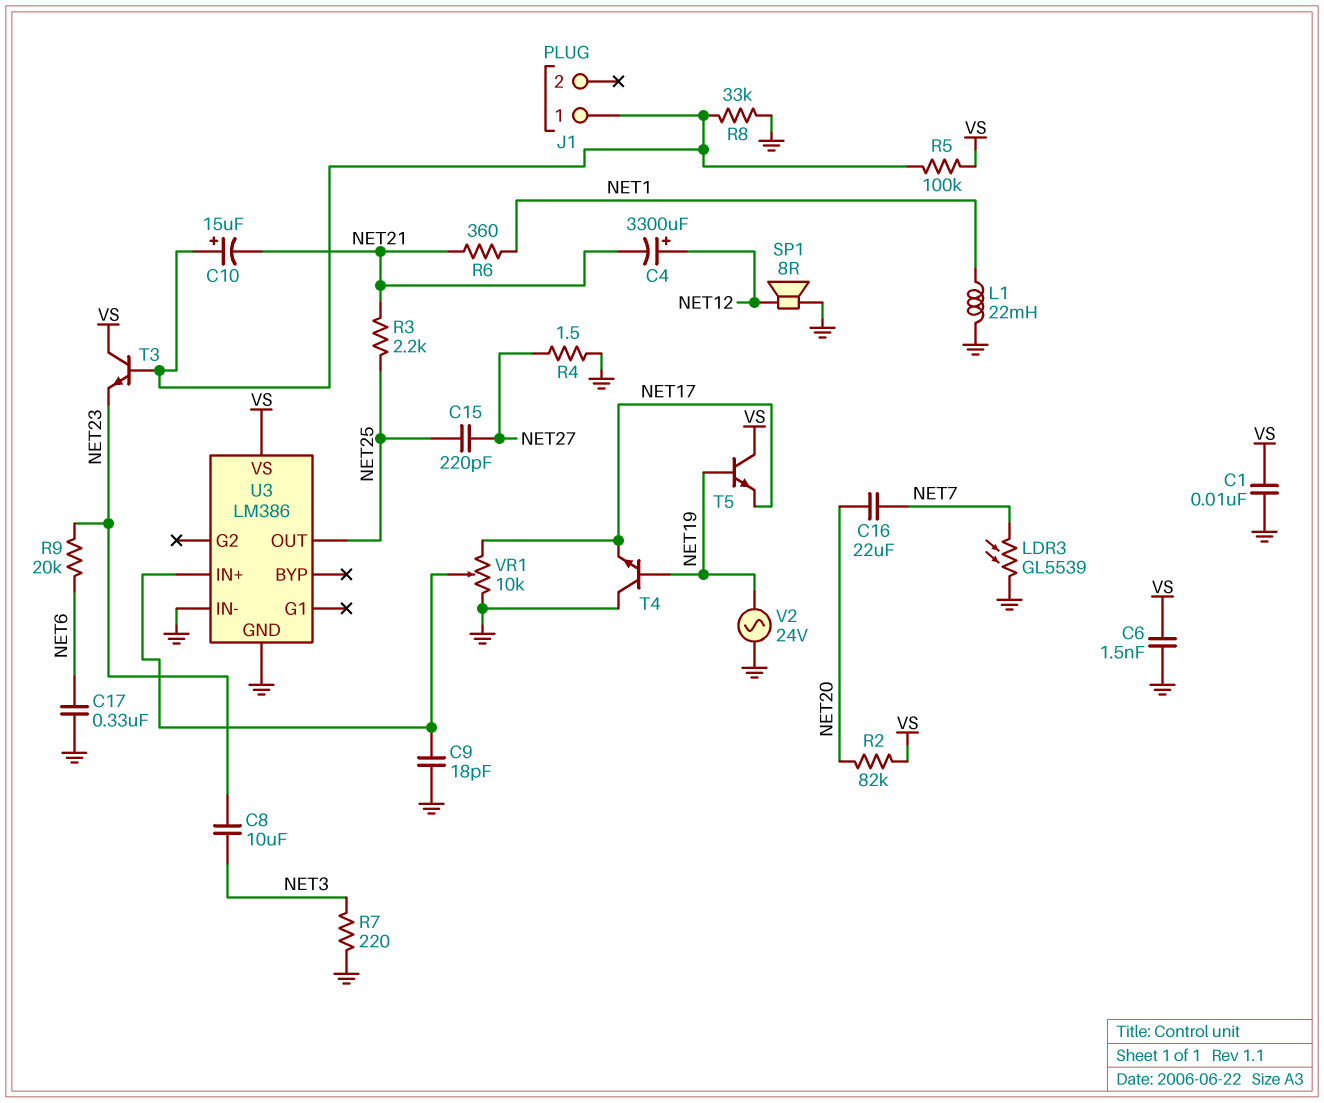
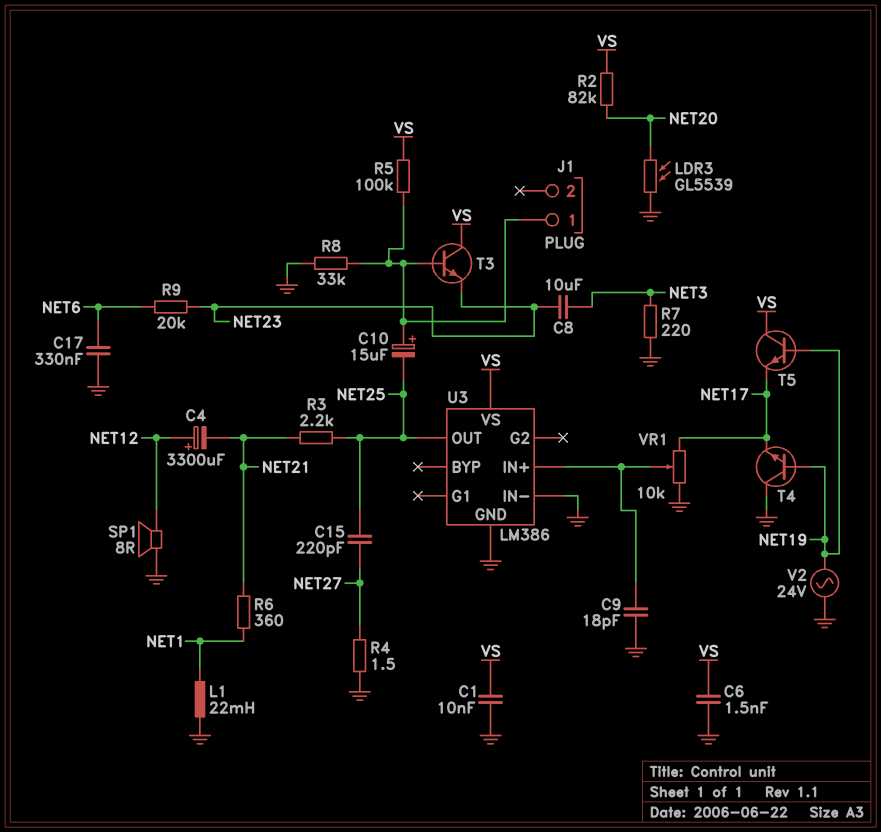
C10: 15uF (plus J1/1, minus NET21) -> 15uF (plus J1/1, minus NET25)
C16: 22uF (NET7, NET20) -> none
LDR3: GL5539 (GND, NET7) -> GL5539 (GND, NET20)

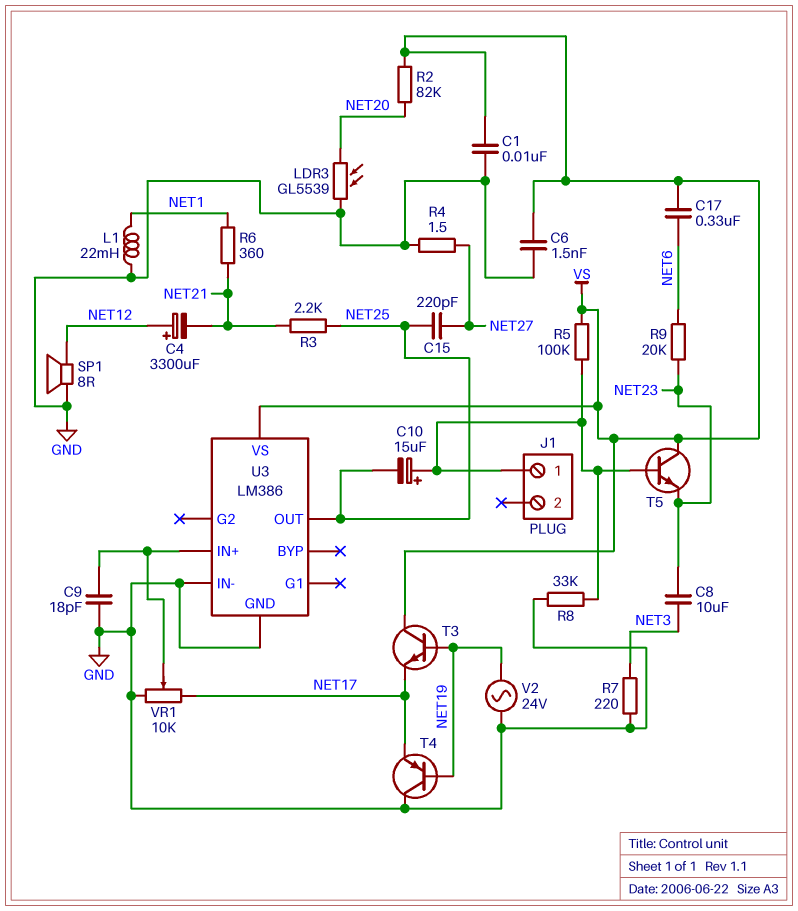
C17: 330nF (GND, NET6) -> 330nF (NET6, VS)
T3: NPN (B J1/1, C VS, E NET23) -> NPN (B NET19, C VS, E NET17)
T4: NPN (B NET19, C GND, E NET17) -> PNP (B NET19, C GND, E NET17)
T5: NPN (B NET19, C VS, E NET17) -> NPN (B J1/1, C VS, E NET23)

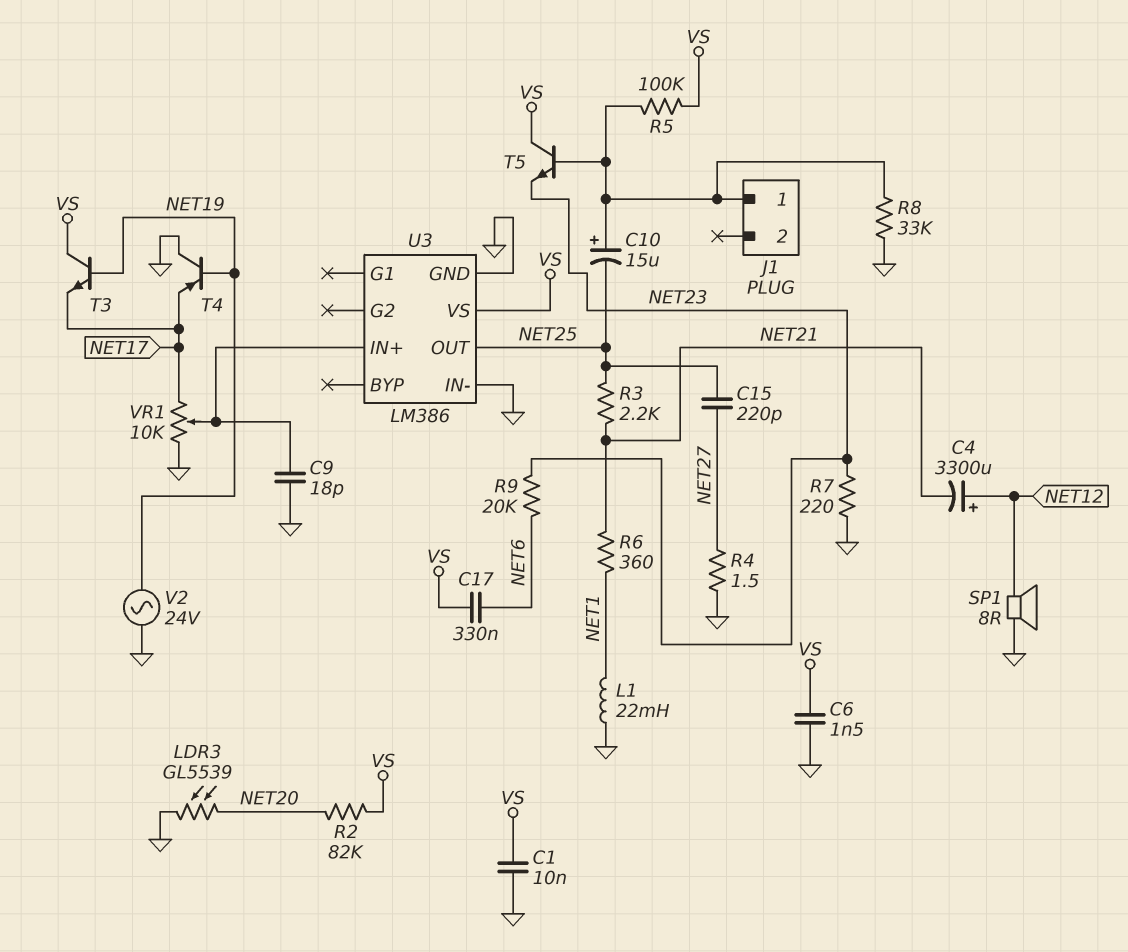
C8: 10uF (NET3, NET23) -> none
R7: 220 (GND, NET3) -> 220 (GND, NET23)

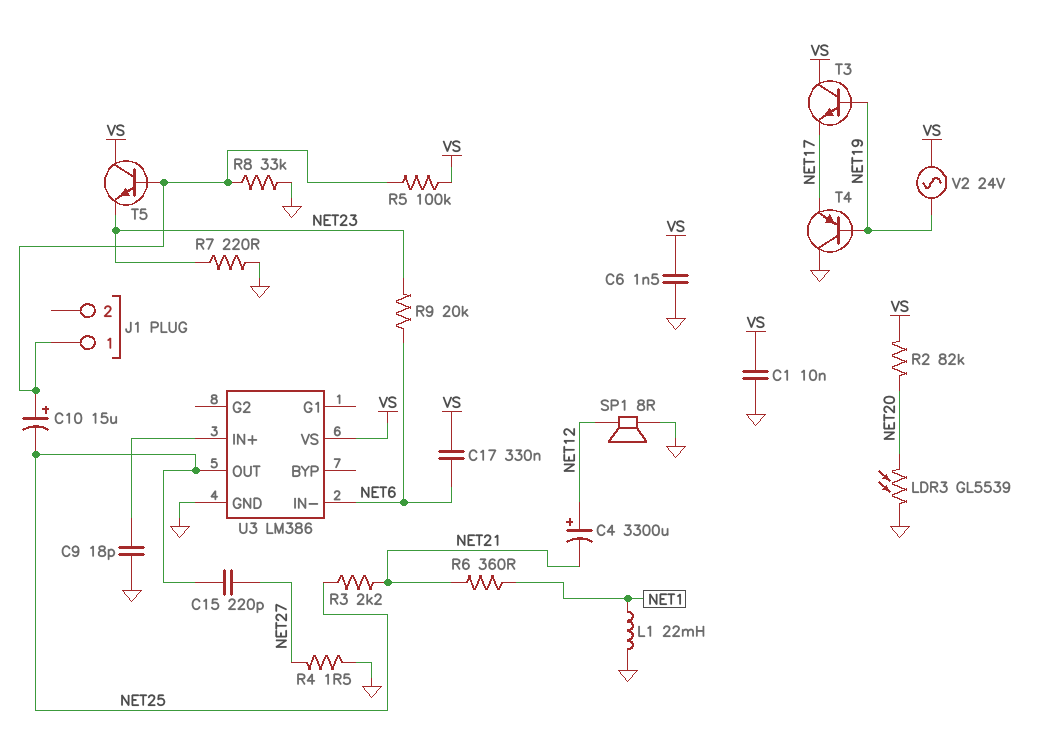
U3 pin IN-: GND -> NET6
V2: AC 24V (GND, NET19) -> AC 24V (NET19, VS)
VR1: 10k (GND, NET17, wiper U3/IN+) -> none

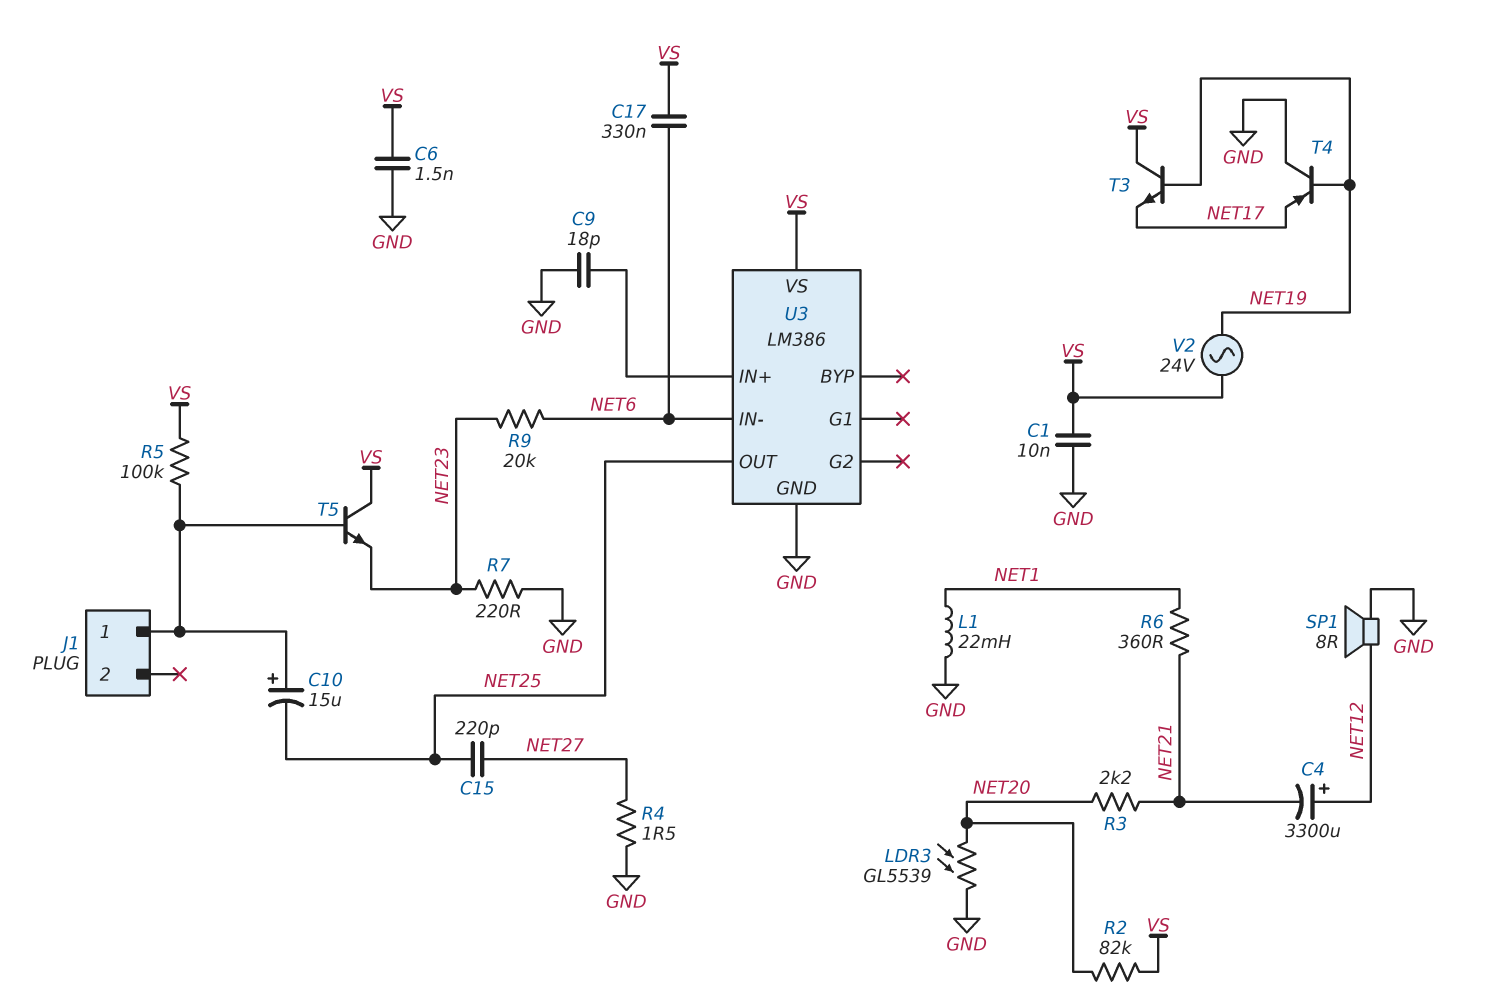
R3: 2.2k (NET21, NET25) -> 2.2k (NET20, NET21)
R8: 33k (GND, J1/1) -> none

